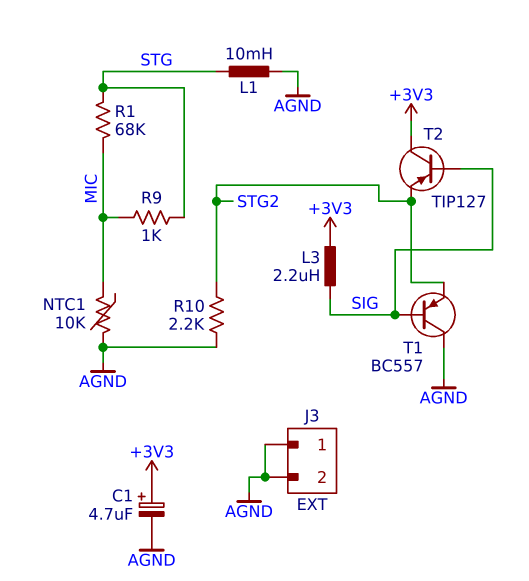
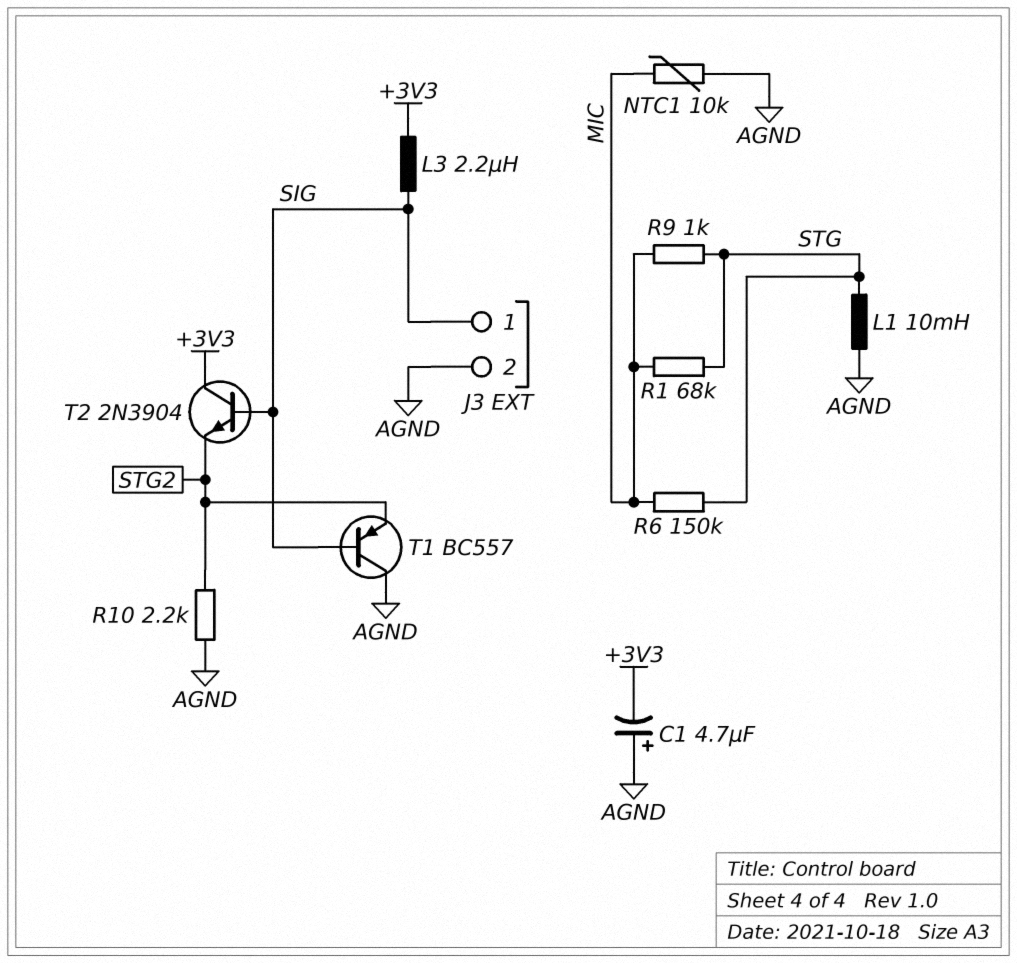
C1: 4.7uF (plus +3V3, minus AGND) -> 4.7uF (plus AGND, minus +3V3)
J3 pin 1: AGND -> SIG
R6: none -> 150k (MIC, STG)
T2: PNP TIP127 (B SIG, C +3V3, E STG2) -> NPN 2N3904 (B SIG, C +3V3, E STG2)

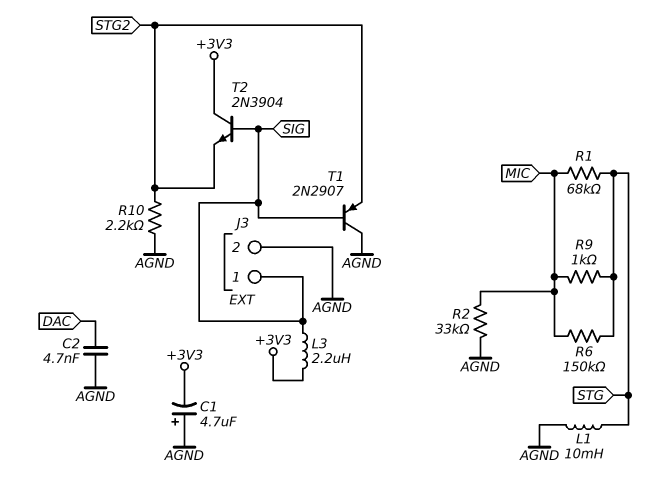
C2: none -> 4.7nF (AGND, DAC)
NTC1: 10k (AGND, MIC) -> none
R2: none -> 33k (AGND, MIC)
T1: PNP BC557 (B SIG, C AGND, E STG2) -> PNP 2N2907 (B SIG, C AGND, E STG2)

